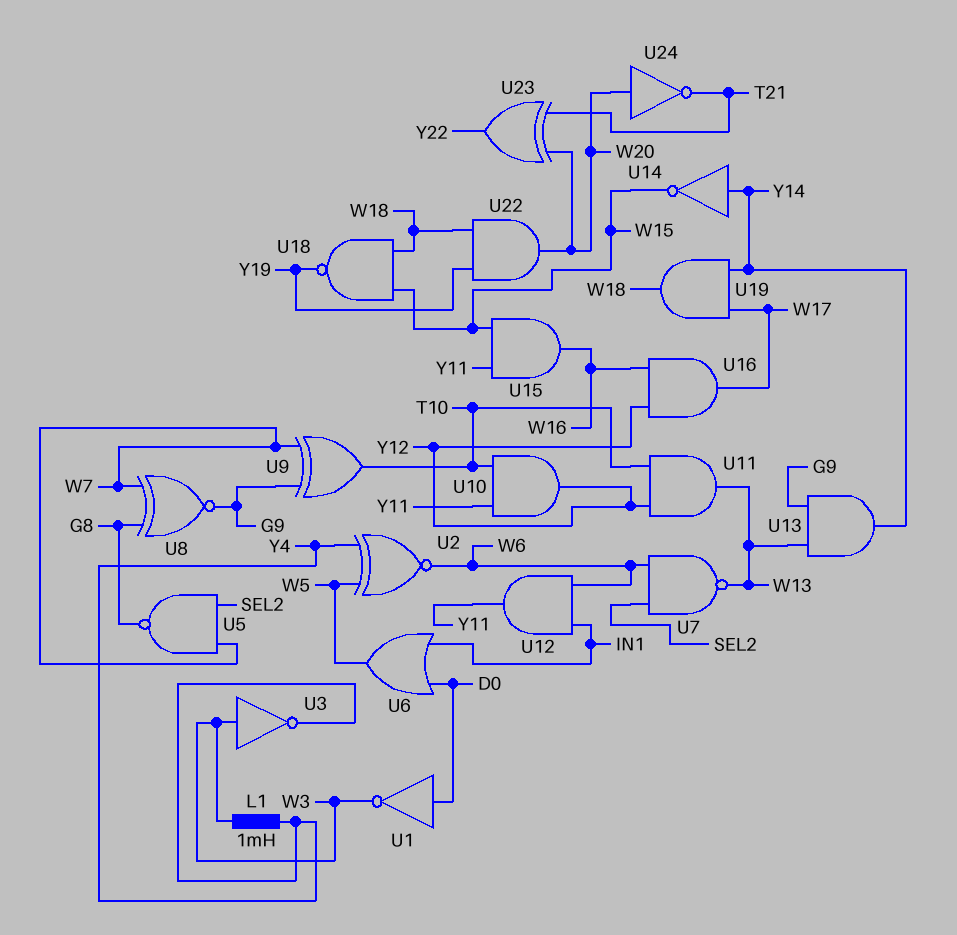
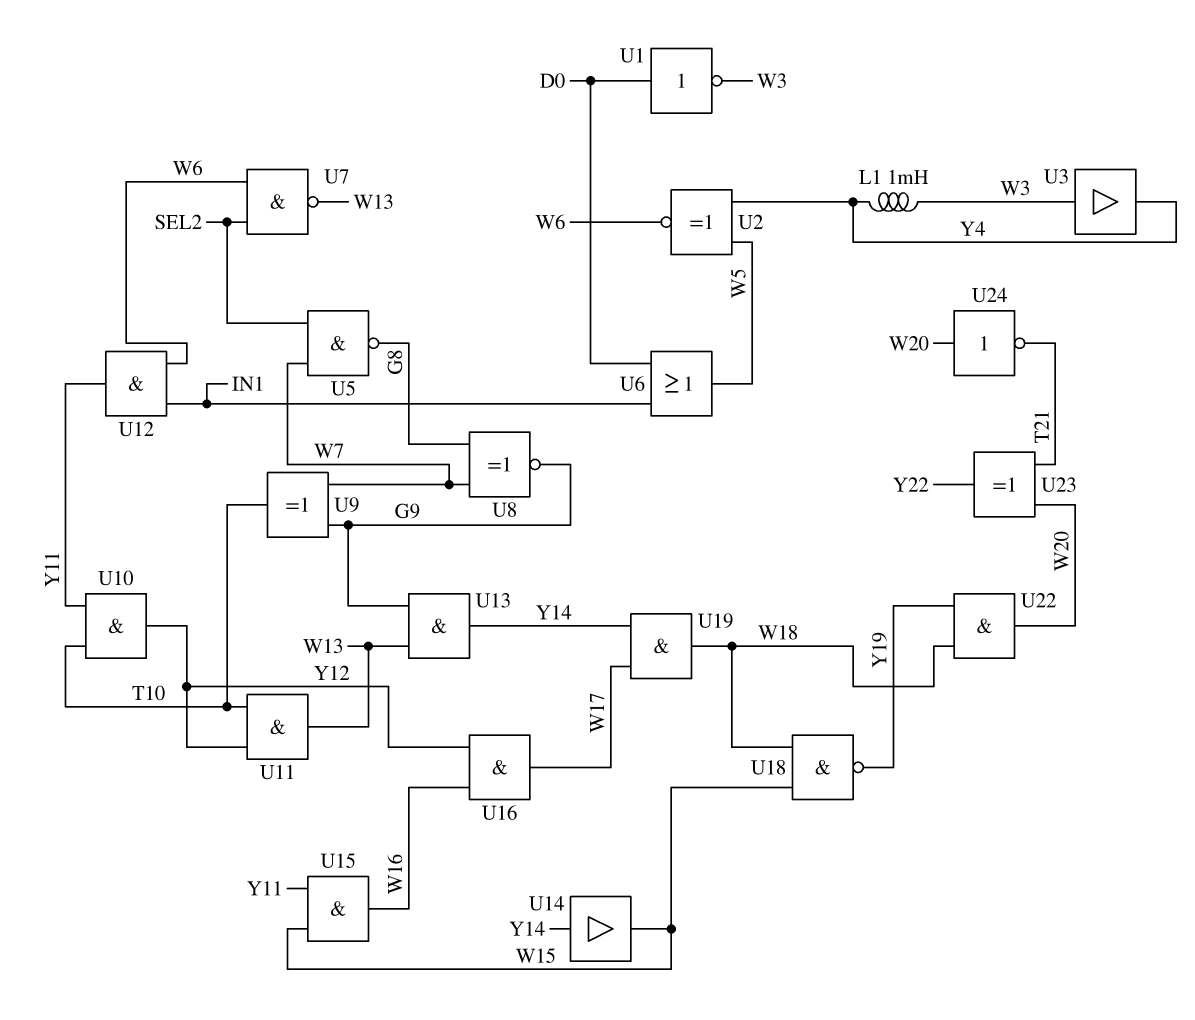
U3: NOT (in W3, out Y4) -> buffer (in W3, out Y4)
U14: NOT (in Y14, out W15) -> buffer (in Y14, out W15)

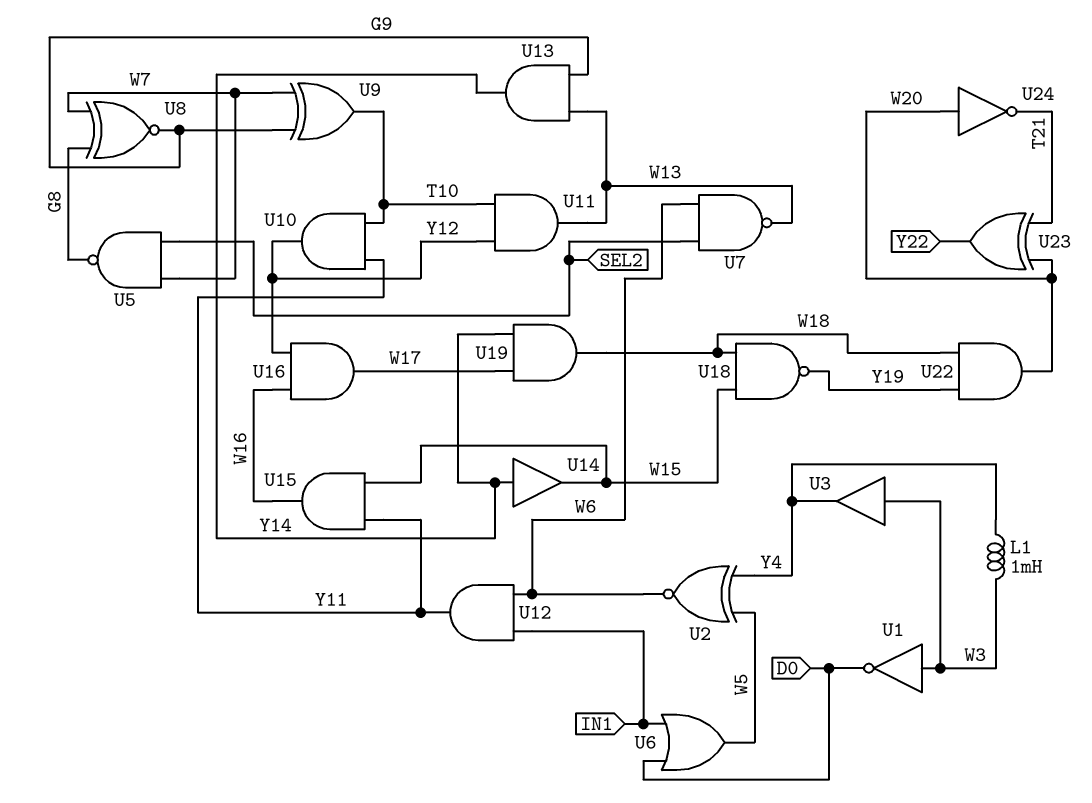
U1: NOT (in D0, out W3) -> NOT (in W3, out D0)

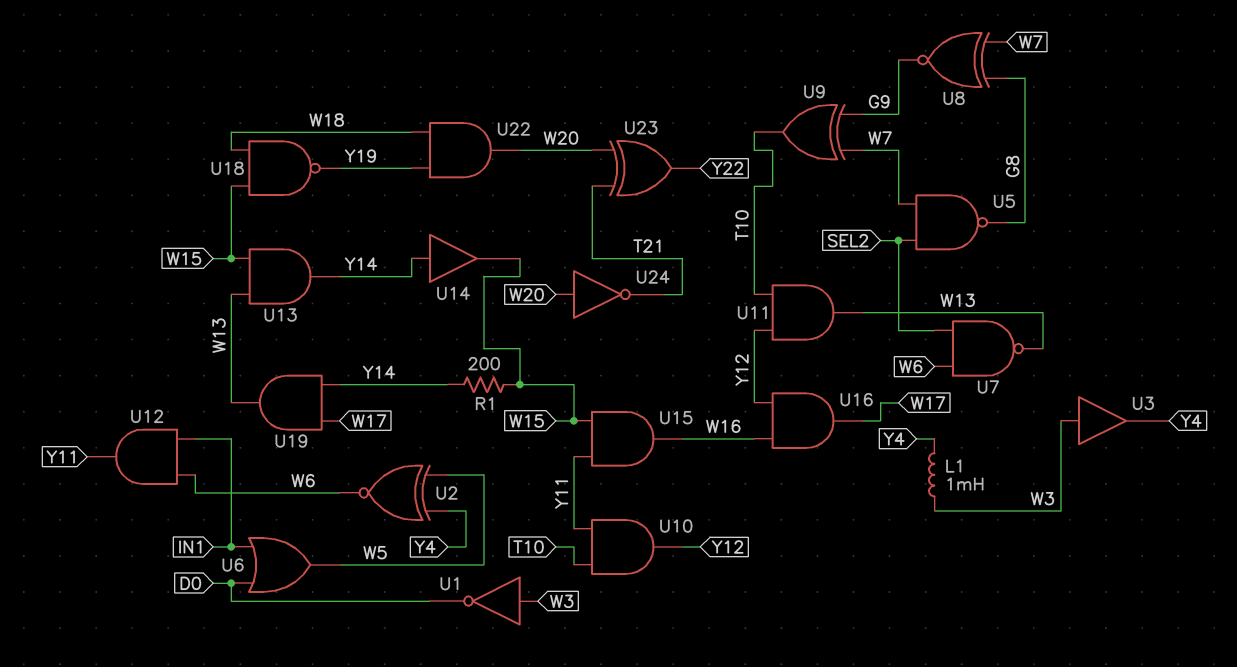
R1: none -> 200 (W15, Y14)
U13: AND (in G9, in W13, out Y14) -> AND (in W13, in W15, out Y14)
U19: AND (in W17, in Y14, out W18) -> AND (in W17, in Y14, out W13)

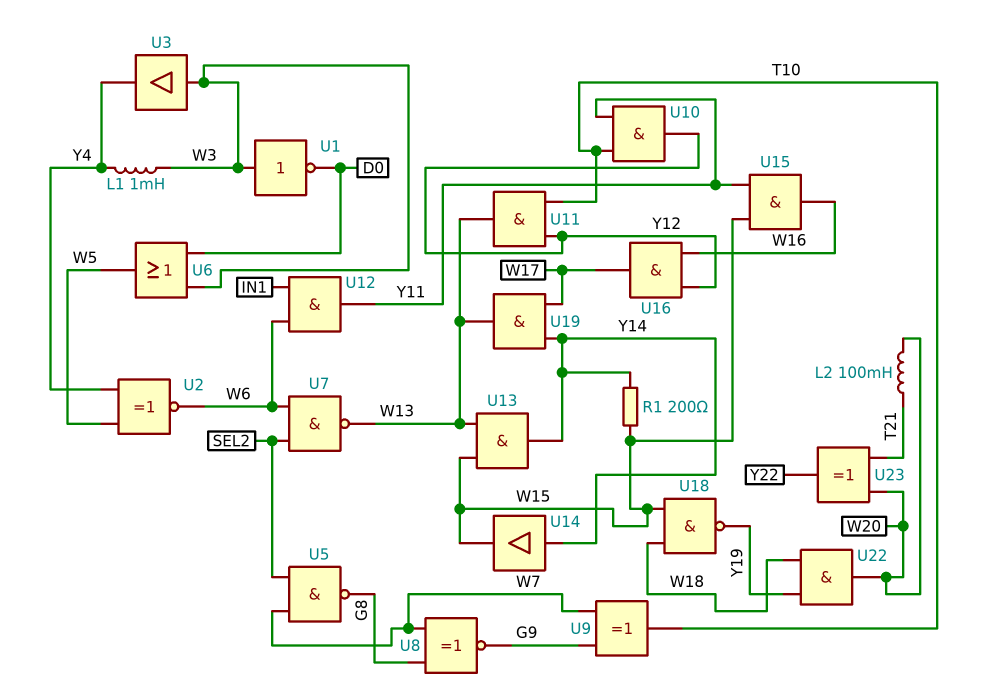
L2: none -> 100mH (T21, W20)
U6: OR (in D0, in IN1, out W5) -> OR (in D0, in W3, out W5)
U24: NOT (in W20, out T21) -> none

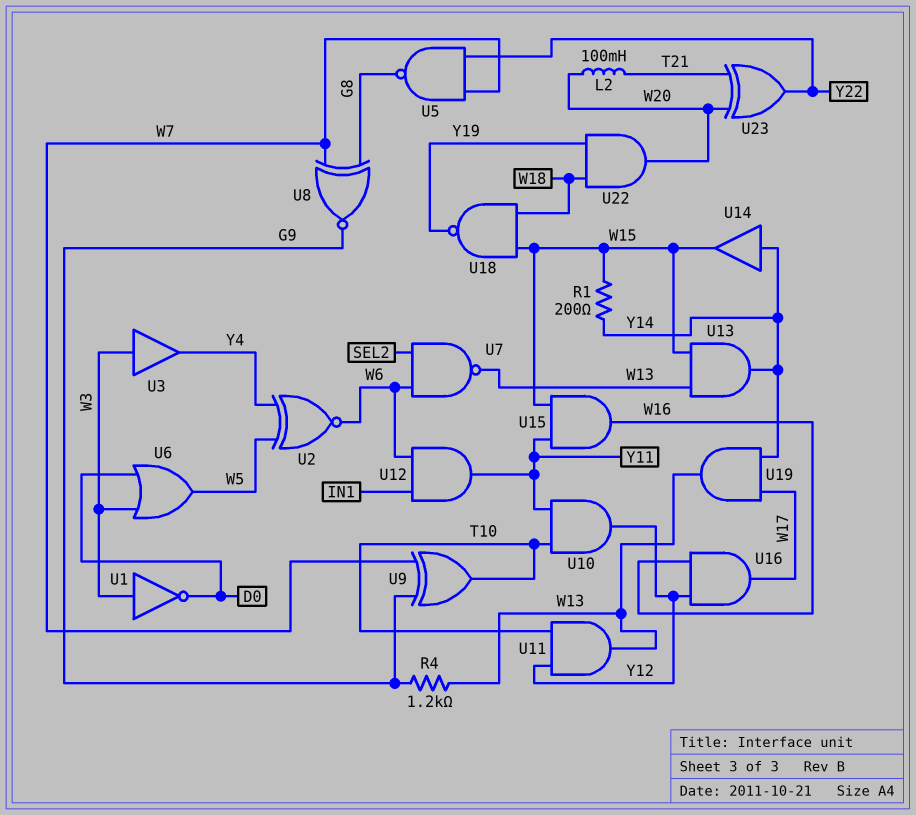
L1: 1mH (W3, Y4) -> none
R4: none -> 1.2k (G9, W13)
U5: NAND (in SEL2, in W7, out G8) -> NAND (in W7, in Y22, out G8)

